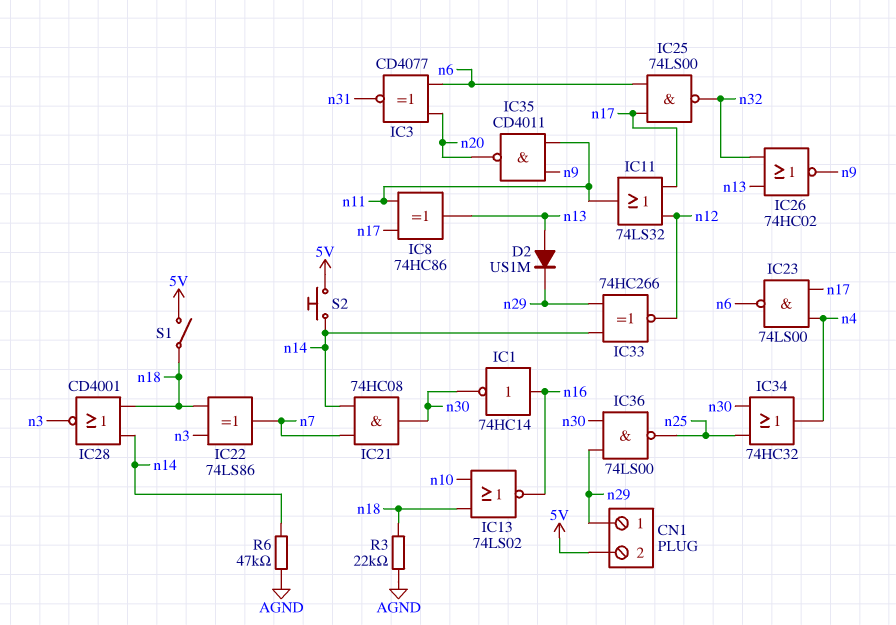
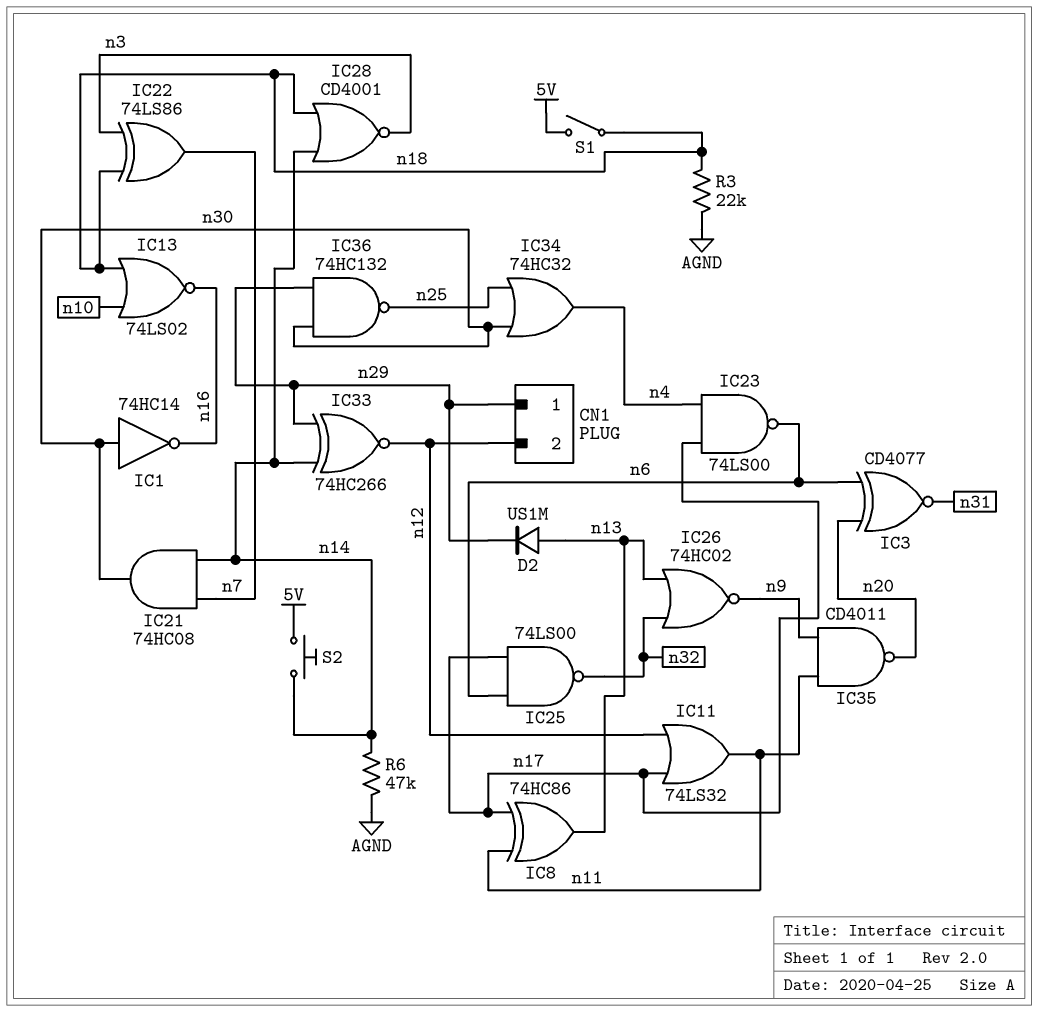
CN1 pin 2: 5V -> n12
IC1: NOT 74HC14 (in n16, out n30) -> NOT 74HC14 (in n30, out n16)
IC36: NAND 74LS00 (in n29, in n30, out n25) -> NAND 74HC132 (in n29, in n30, out n25)

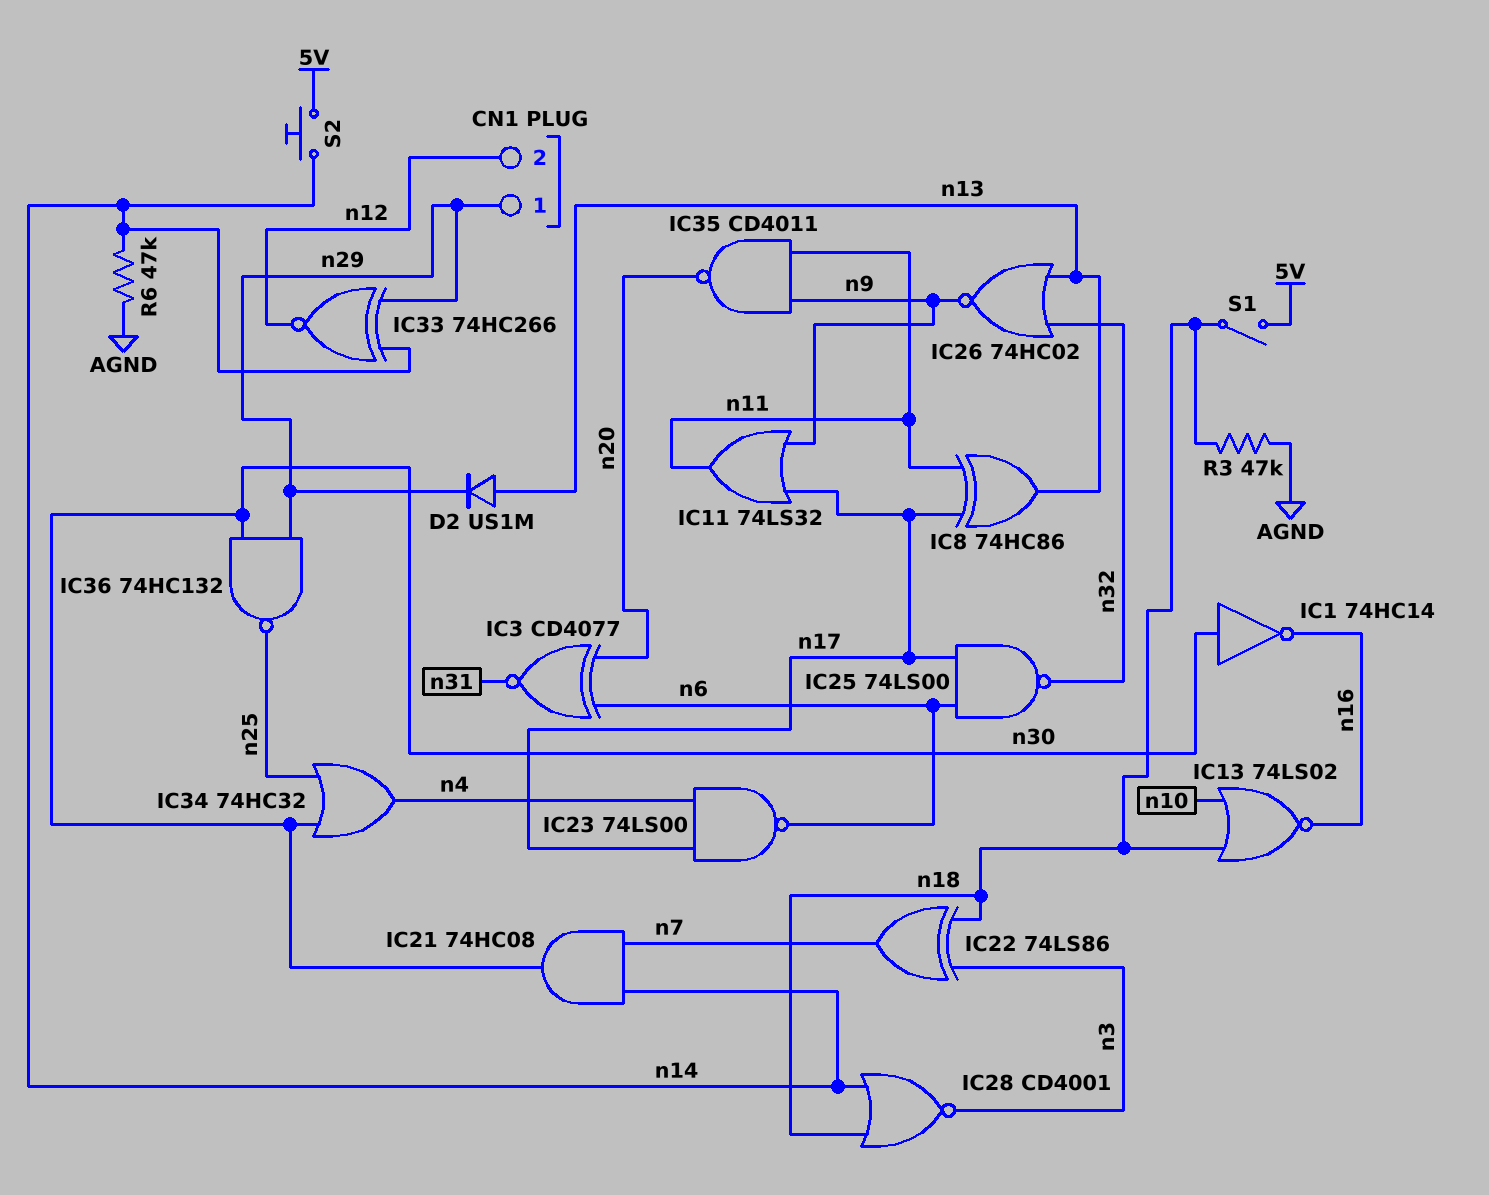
IC11: OR 74LS32 (in n12, in n17, out n11) -> OR 74LS32 (in n9, in n17, out n11)
R3: 22k (AGND, n18) -> 47k (AGND, n18)

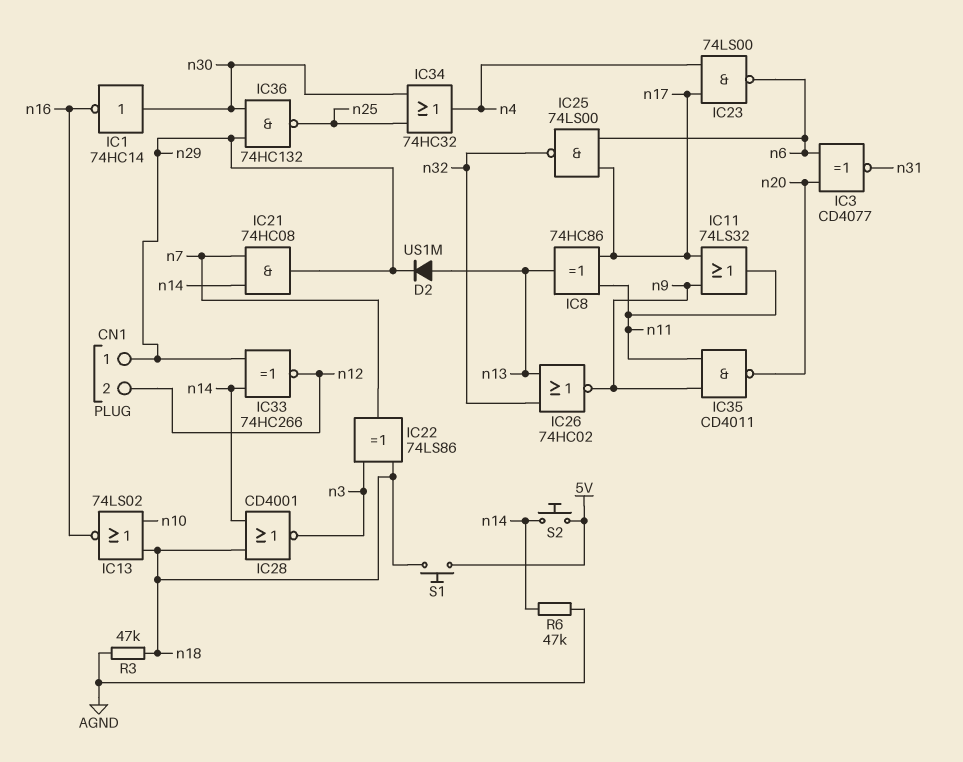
IC21: AND 74HC08 (in n7, in n14, out n30) -> AND 74HC08 (in n7, in n14, out n29)
S1: switch (5V, n18) -> button (5V, n18)

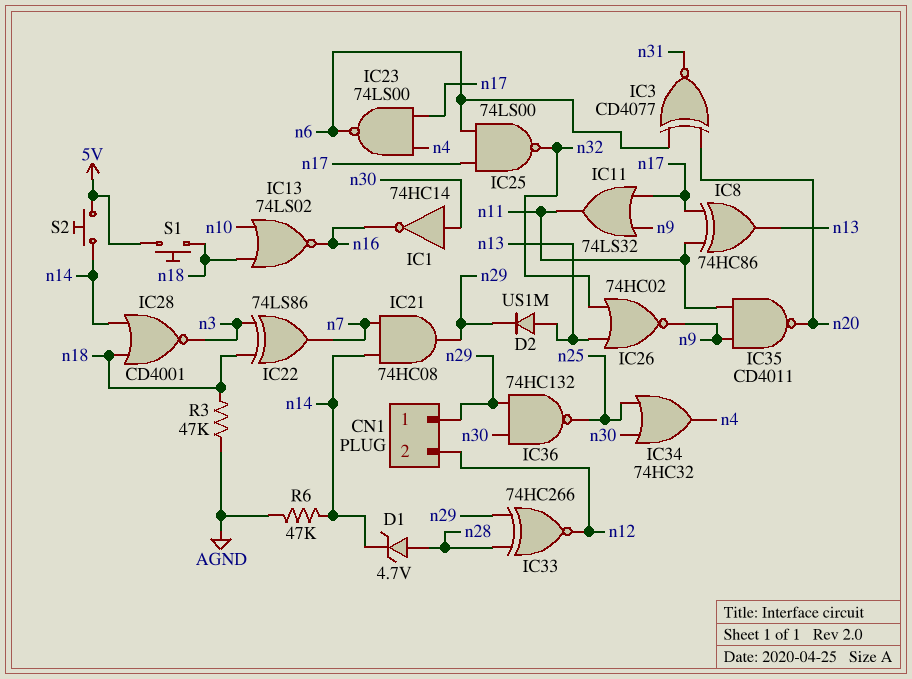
D1: none -> zener 4.7V (A n28, K n14)
IC33: XNOR 74HC266 (in n14, in n29, out n12) -> XNOR 74HC266 (in n28, in n29, out n12)

